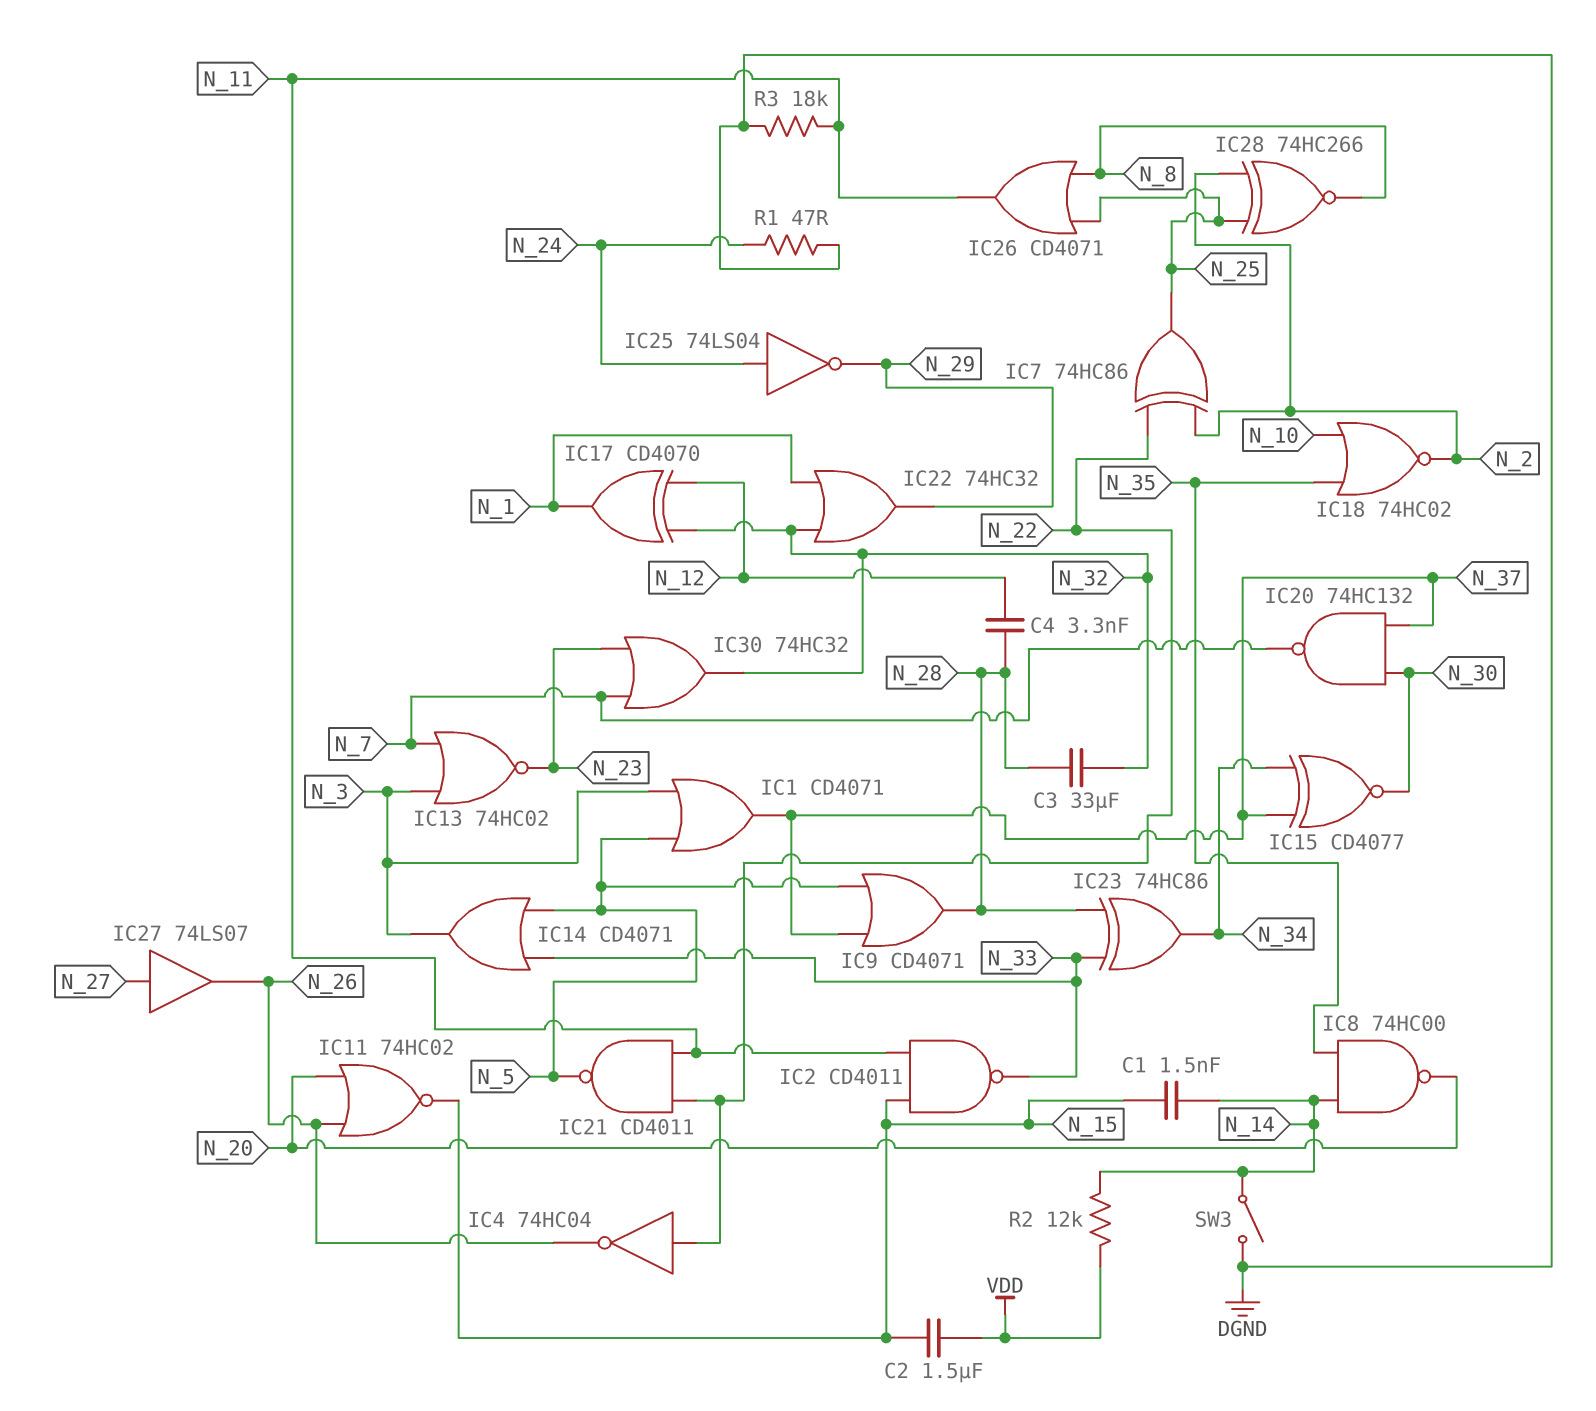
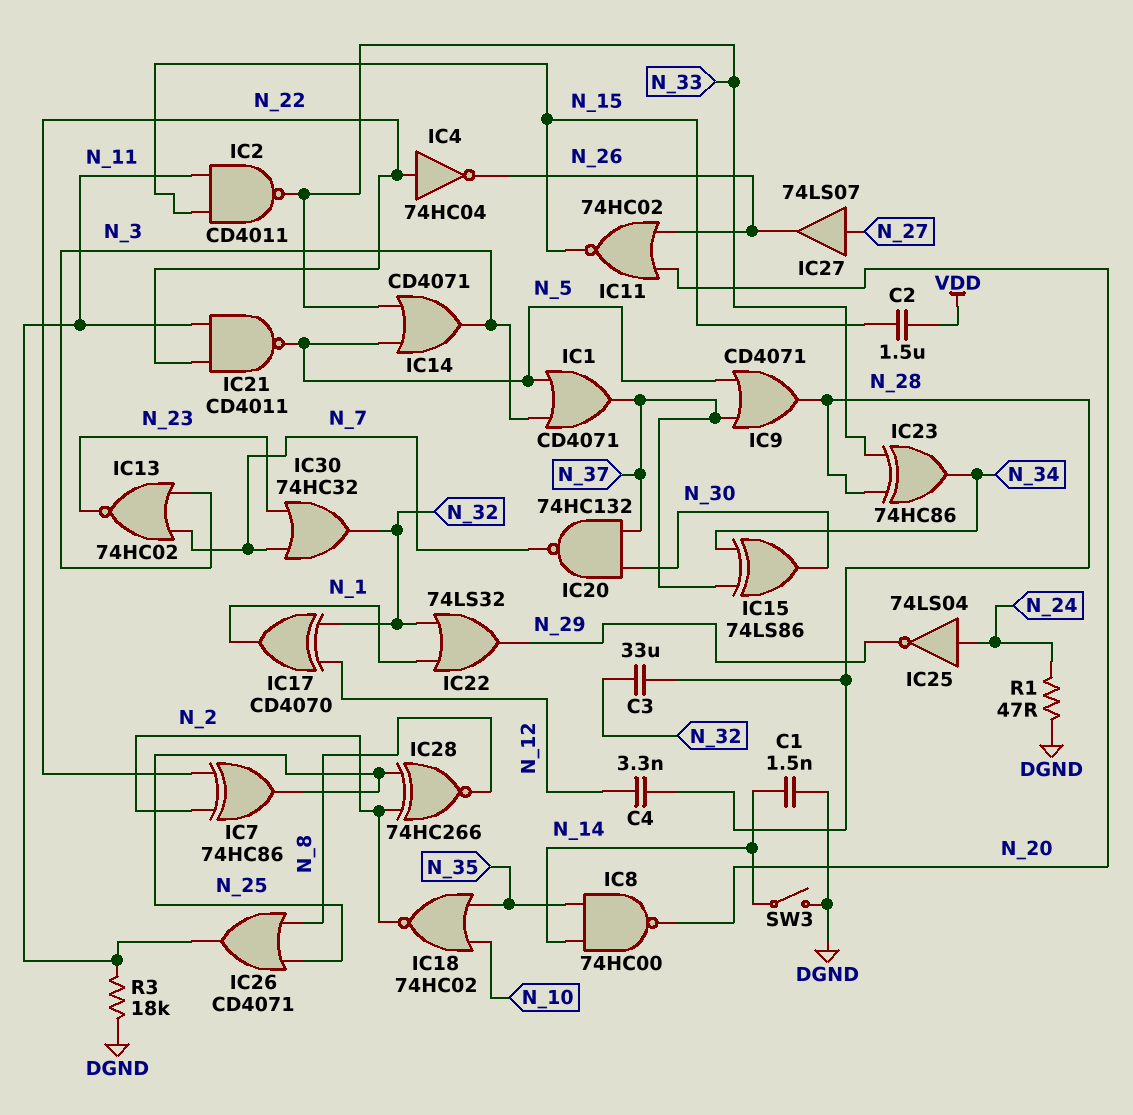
C1: 1.5nF (N_14, N_15) -> 1.5nF (DGND, N_14)
IC15: XNOR CD4077 (in N_34, in N_37, out N_30) -> XOR 74LS86 (in N_34, in N_37, out N_30)
IC22: OR 74HC32 (in N_1, in N_32, out N_29) -> OR 74LS32 (in N_1, in N_32, out N_29)
R2: 12k (N_14, VDD) -> none

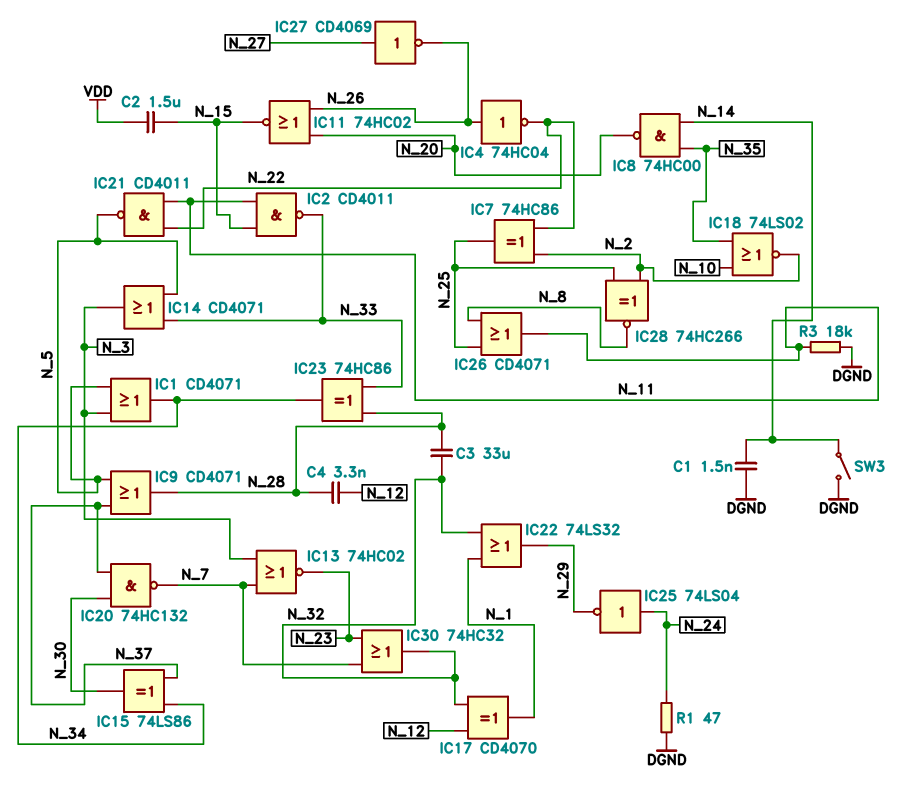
IC1: OR CD4071 (in N_3, in N_5, out N_37) -> OR CD4071 (in N_3, in N_5, out N_34)
IC4: NOT 74HC04 (in N_22, out N_26) -> NOT 74HC04 (in N_26, out N_22)
IC18: NOR 74HC02 (in N_10, in N_35, out N_2) -> NOR 74LS02 (in N_10, in N_35, out N_2)
IC27: buffer 74LS07 (in N_27, out N_26) -> NOT CD4069 (in N_27, out N_26)

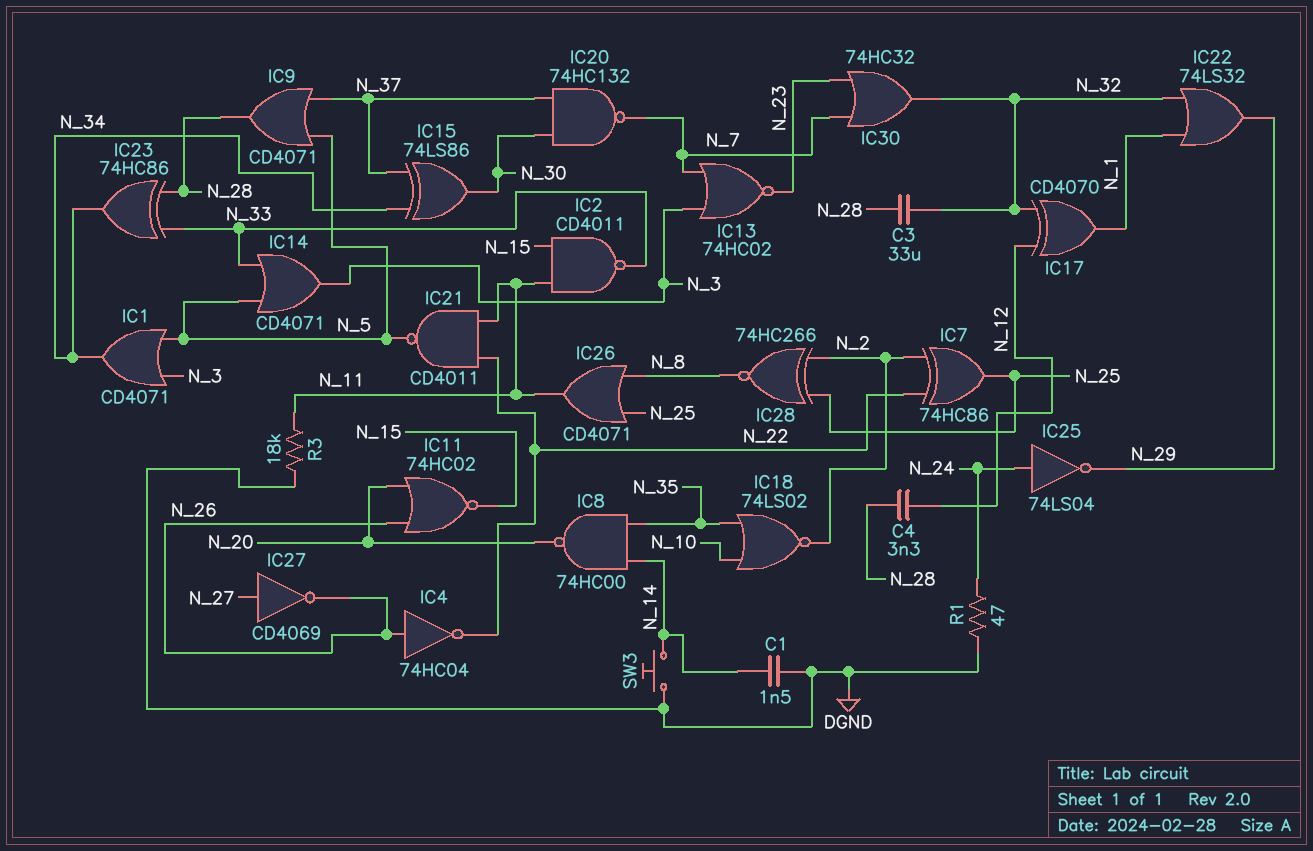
C2: 1.5uF (N_15, VDD) -> none
SW3: switch (DGND, N_14) -> button (DGND, N_14)

